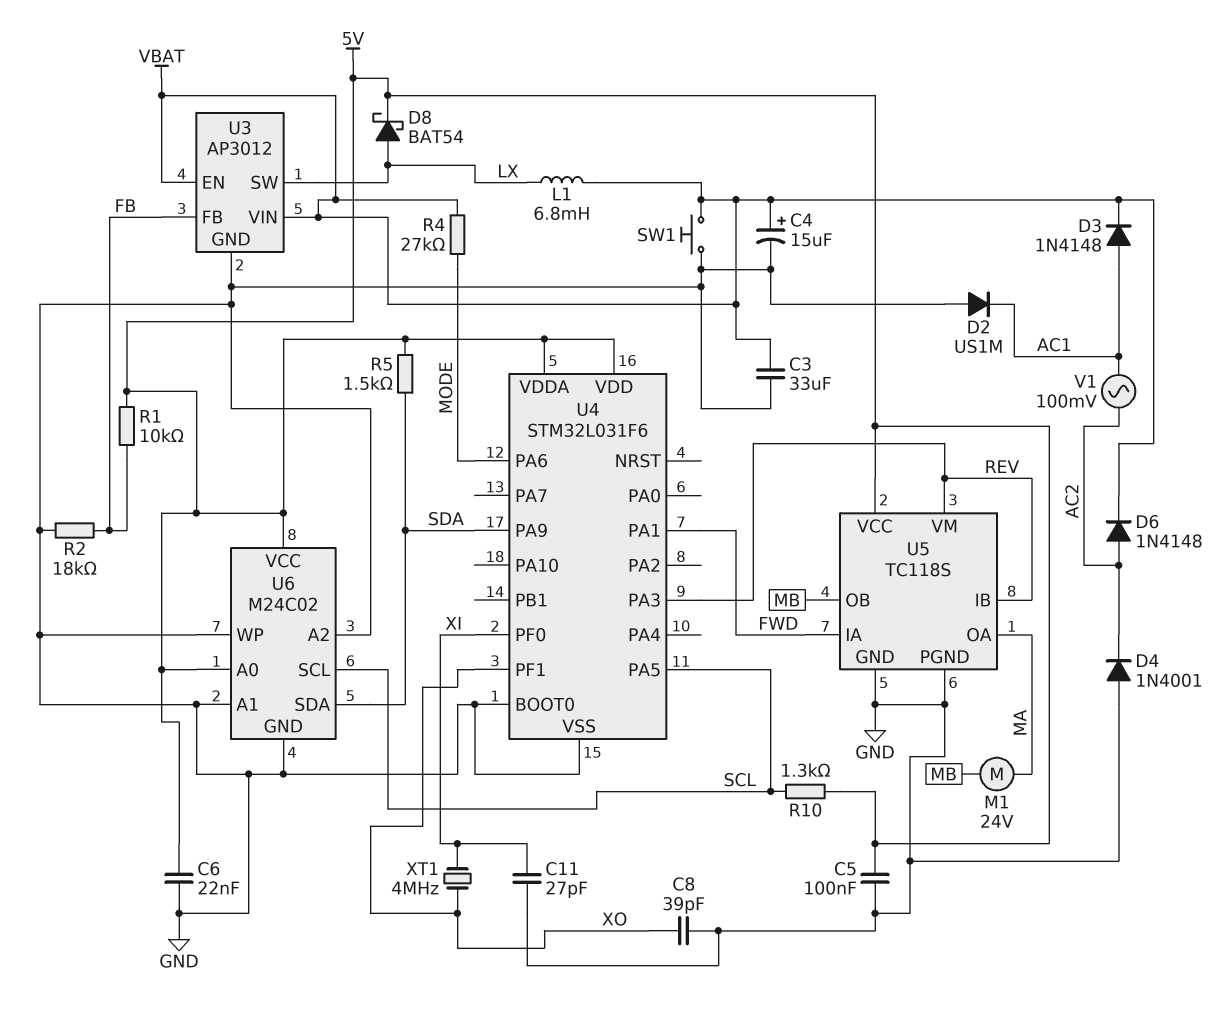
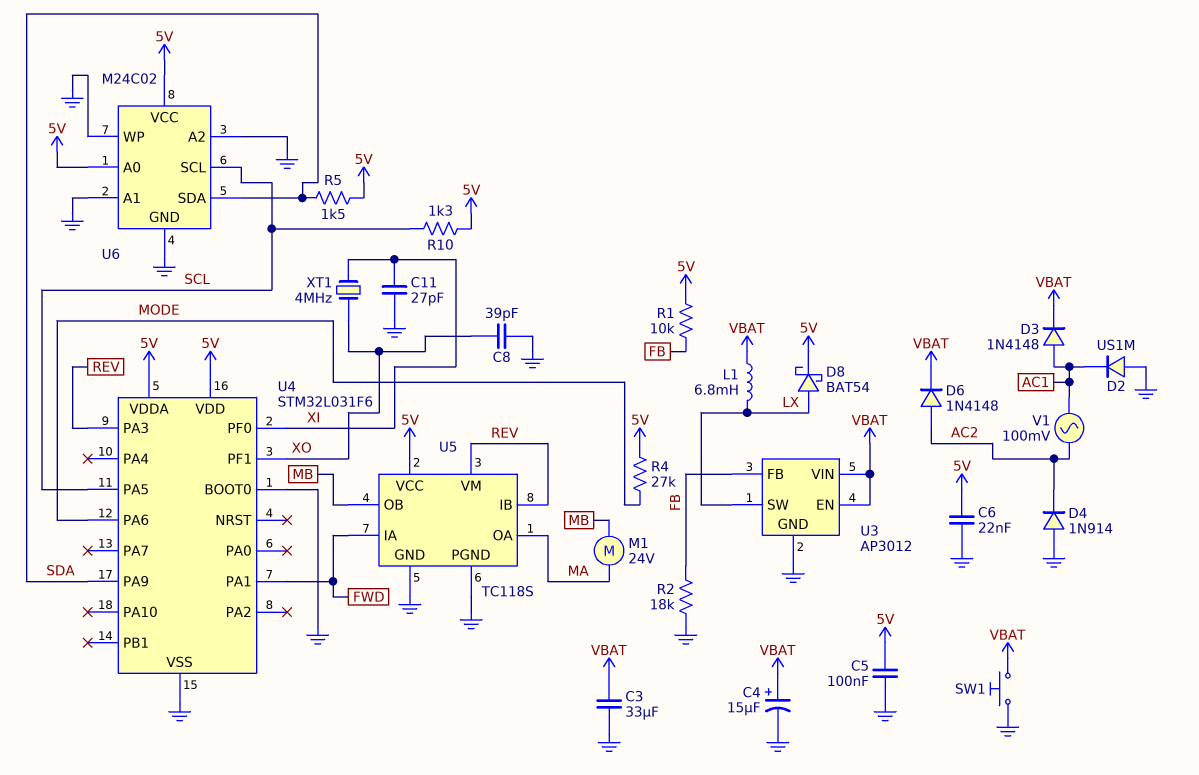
D4: diode 1N4001 (A GND, K AC2) -> diode 1N914 (A GND, K AC2)
R4: 27k (MODE, VBAT) -> 27k (5V, MODE)

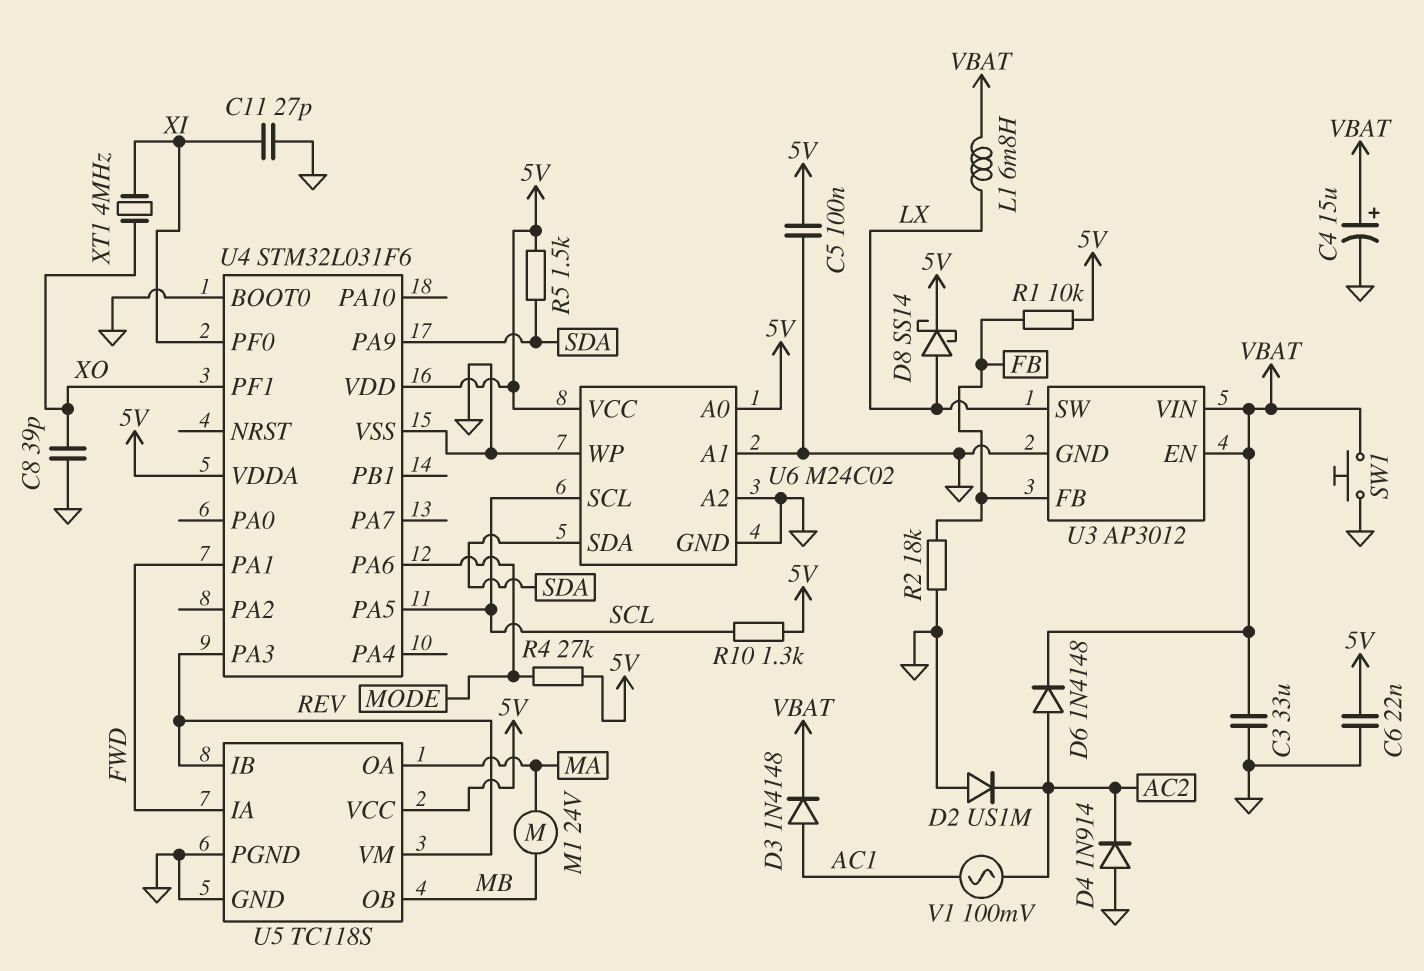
D2: diode US1M (A GND, K AC1) -> diode US1M (A GND, K AC2)
D8: schottky BAT54 (A LX, K 5V) -> schottky SS14 (A LX, K 5V)

